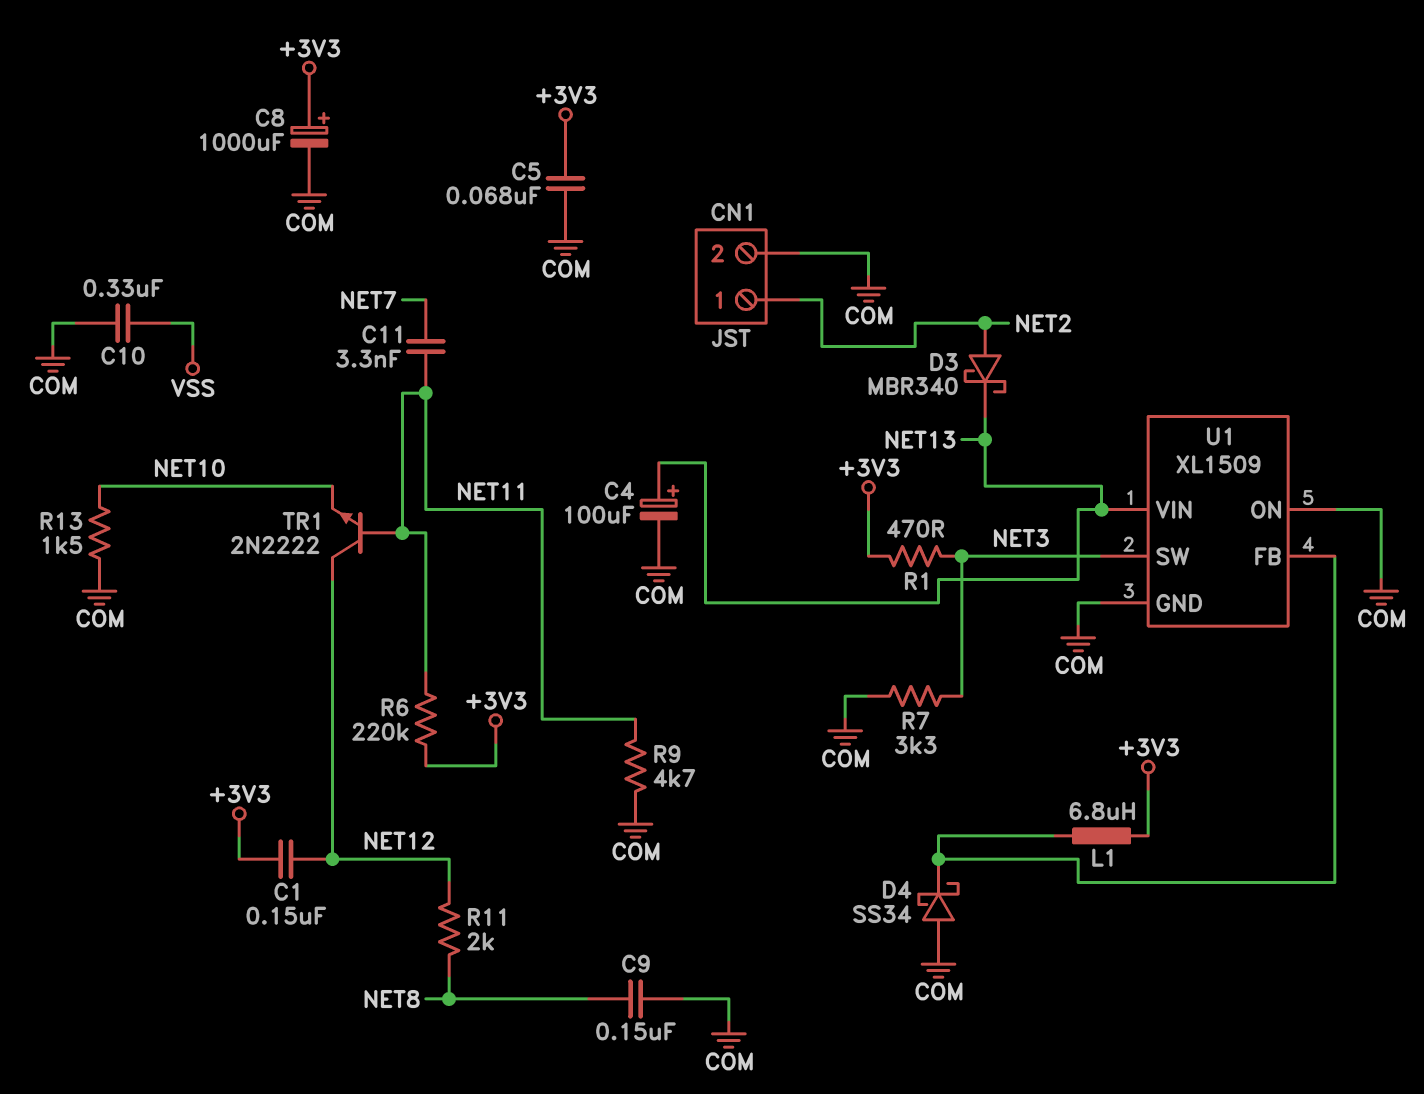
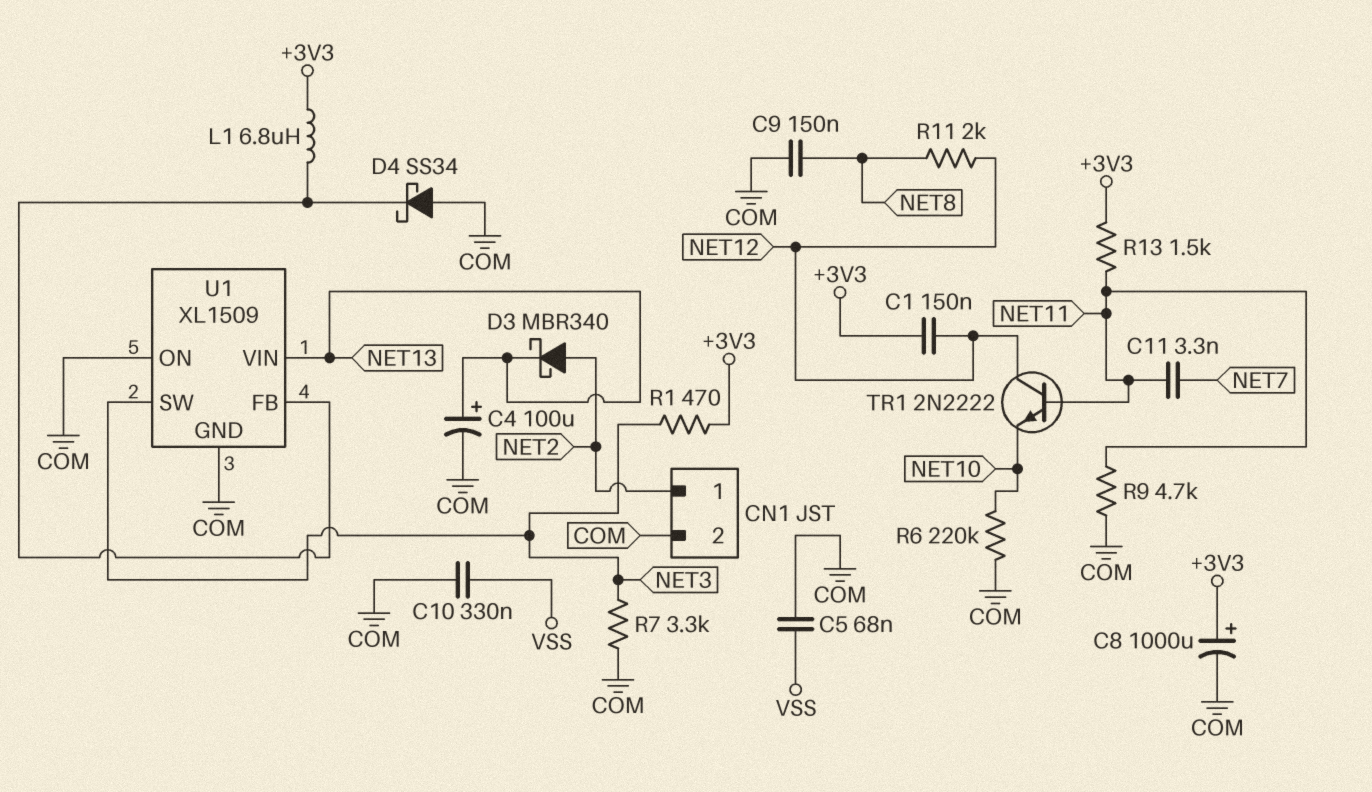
C5: 68nF (+3V3, COM) -> 68nF (COM, VSS)
R6: 220k (+3V3, NET11) -> 220k (COM, NET10)
R13: 1.5k (COM, NET10) -> 1.5k (+3V3, NET11)

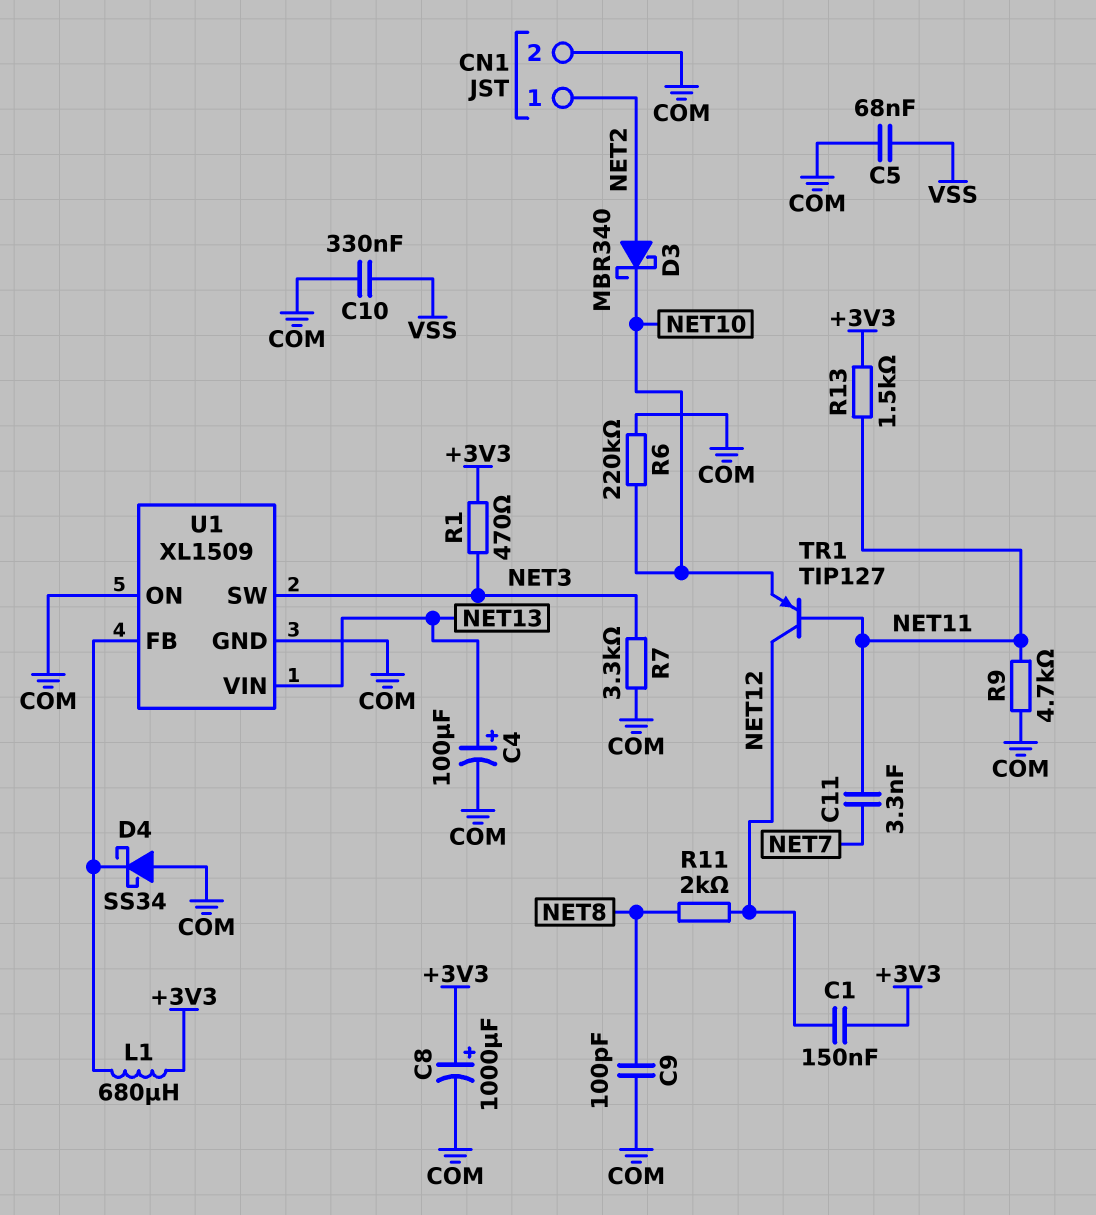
C9: 150nF (COM, NET8) -> 100pF (COM, NET8)
D3: schottky MBR340 (A NET2, K NET13) -> schottky MBR340 (A NET2, K NET10)
L1: 6.8uH (+3V3, U1/FB) -> 680uH (+3V3, U1/FB)
TR1: NPN 2N2222 (B NET11, C NET12, E NET10) -> PNP TIP127 (B NET11, C NET12, E NET10)

